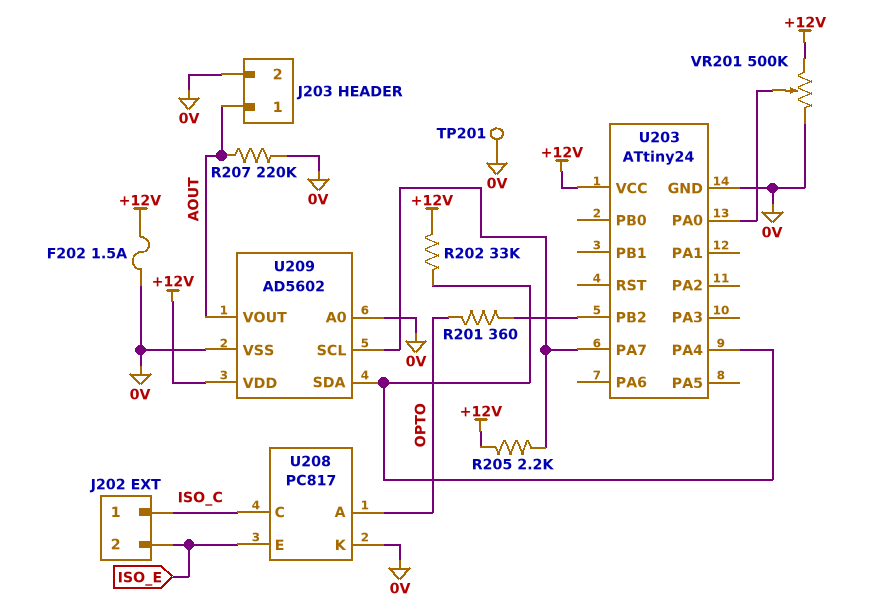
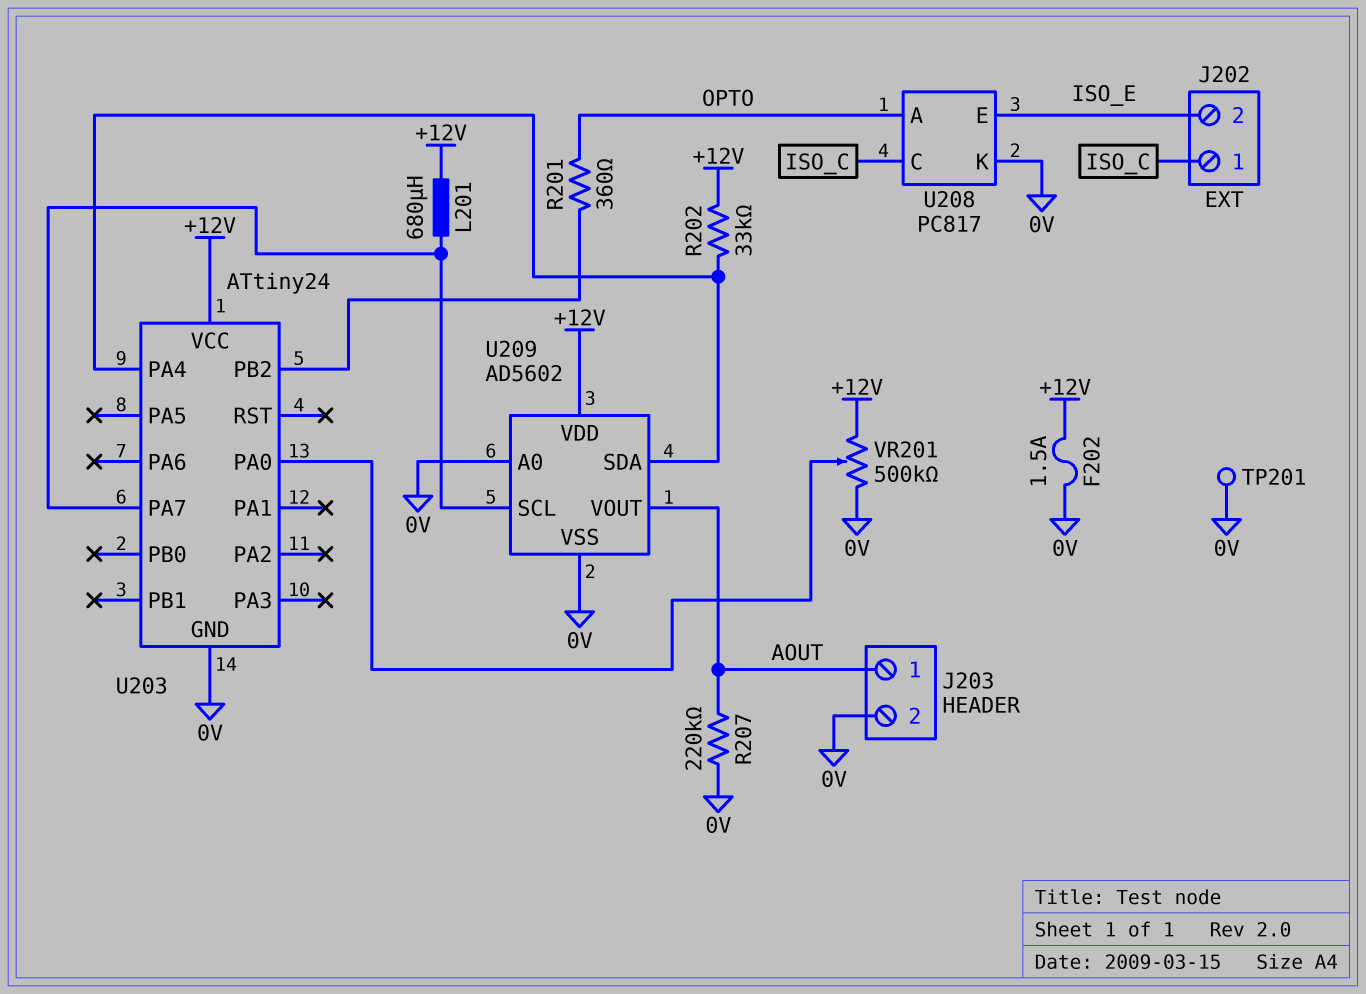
L201: none -> 680uH (+12V, U203/PA7)
R205: 2.2k (+12V, U203/PA7) -> none

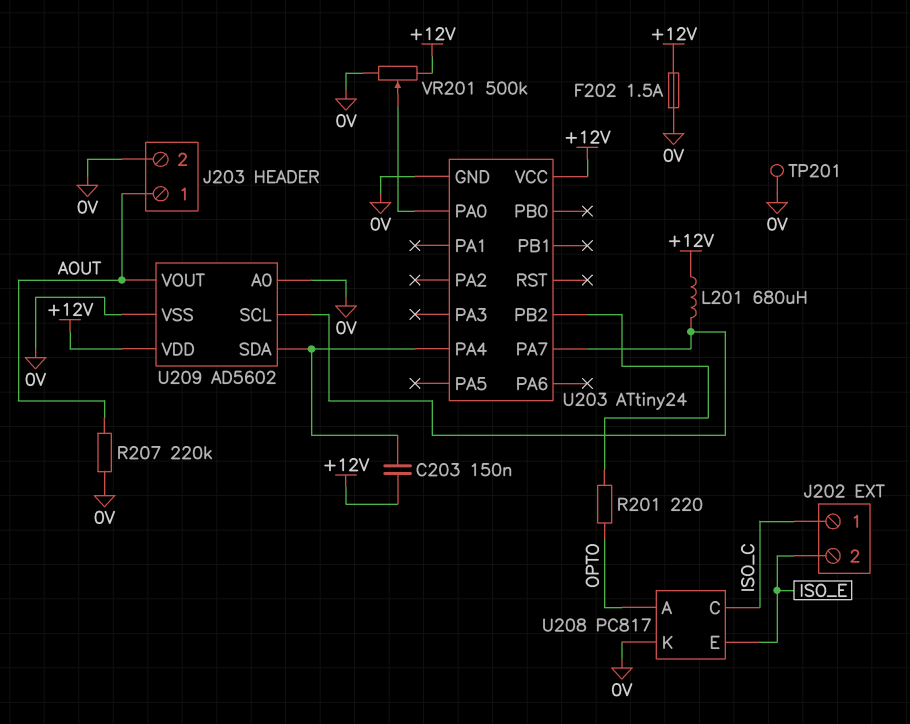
C203: none -> 150nF (+12V, U203/PA4)
R201: 360 (OPTO, U203/PB2) -> 220 (OPTO, U203/PB2)
R202: 33k (+12V, U203/PA4) -> none

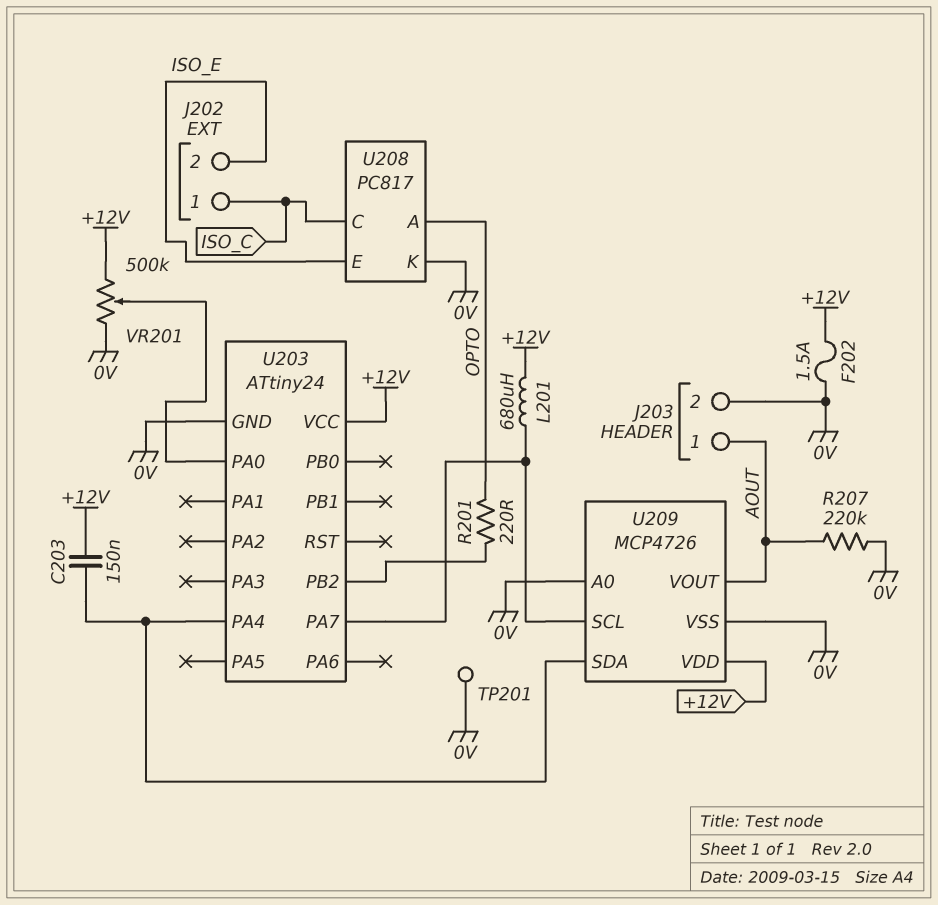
U209: AD5602 -> MCP4726

